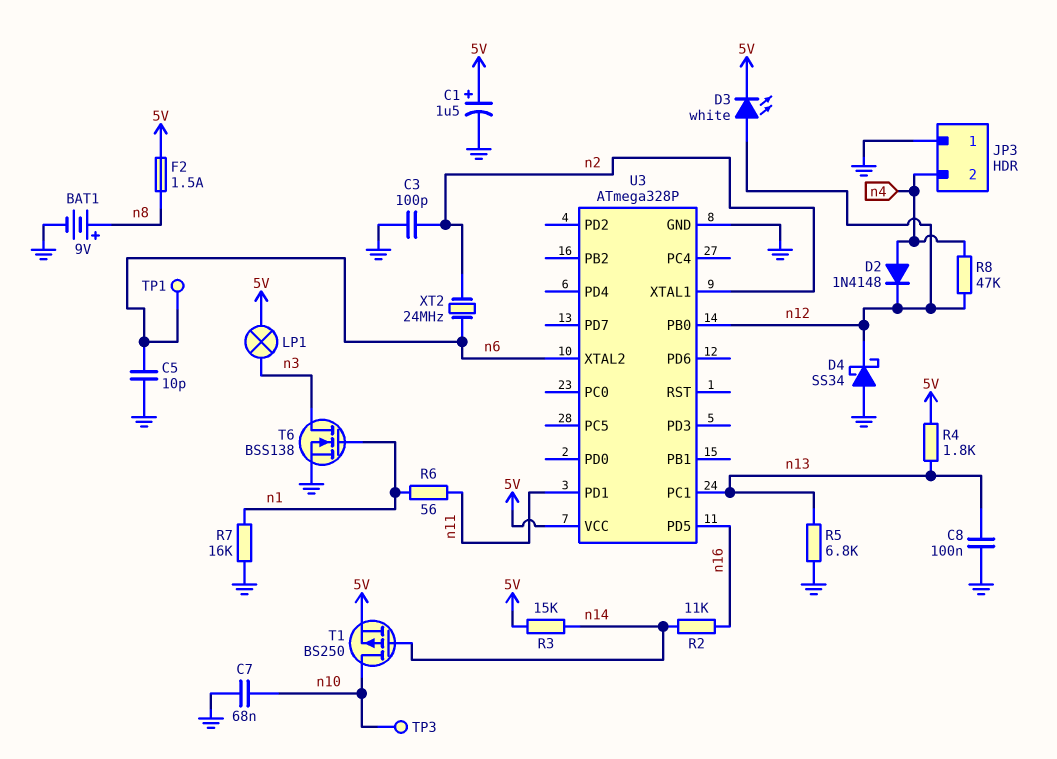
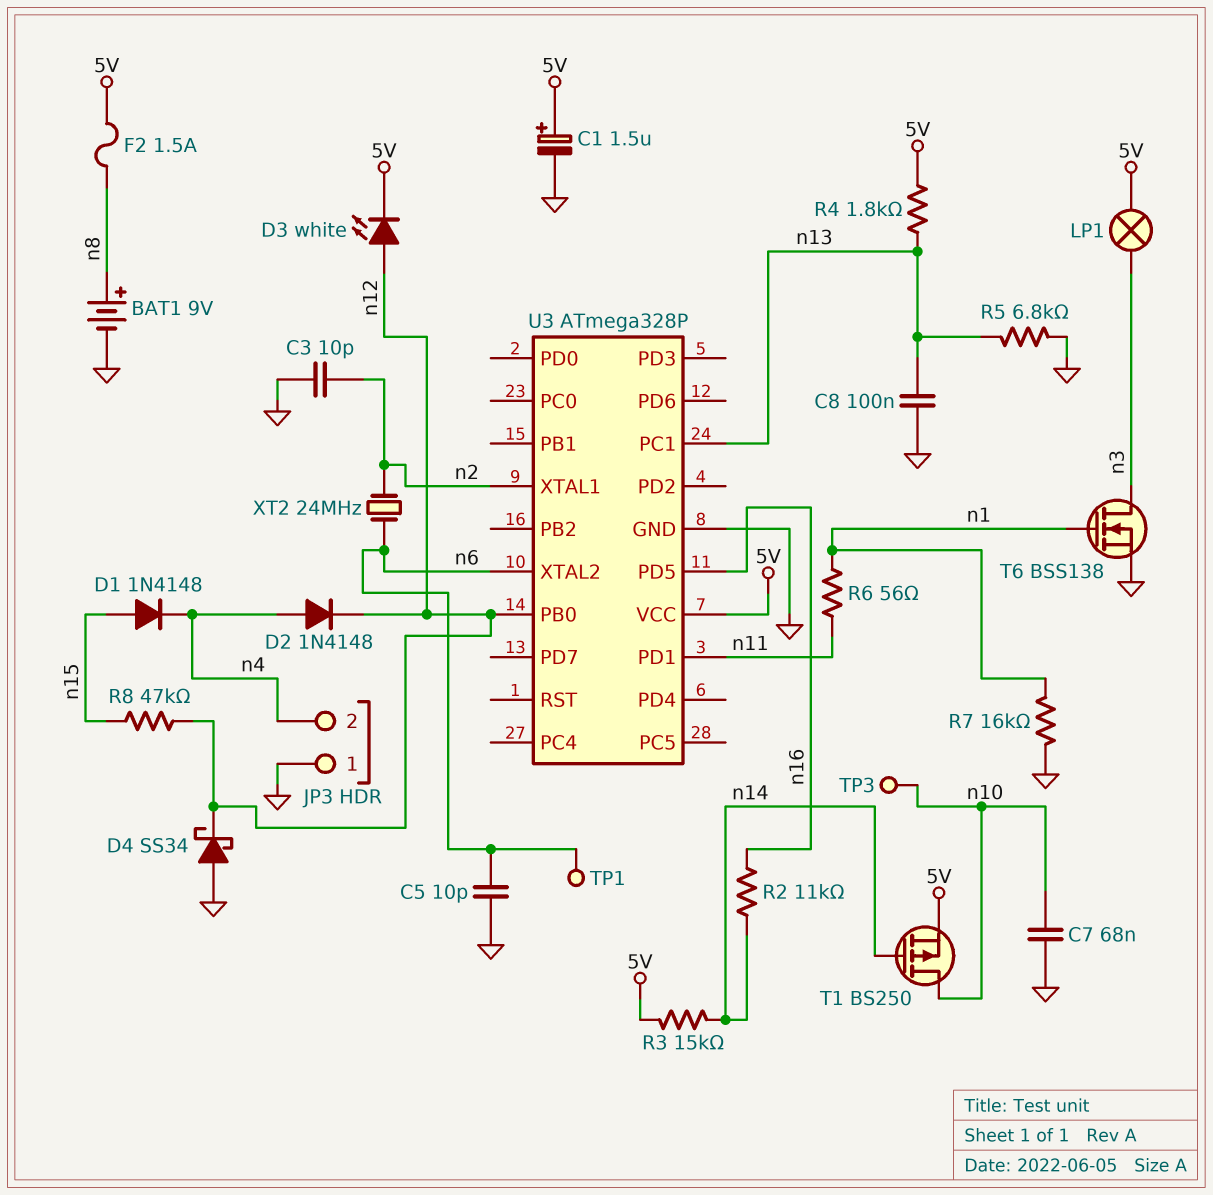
C3: 100pF (GND, n2) -> 10pF (GND, n2)
D1: none -> diode 1N4148 (A n15, K n4)
R8: 47k (n4, n12) -> 47k (n12, n15)

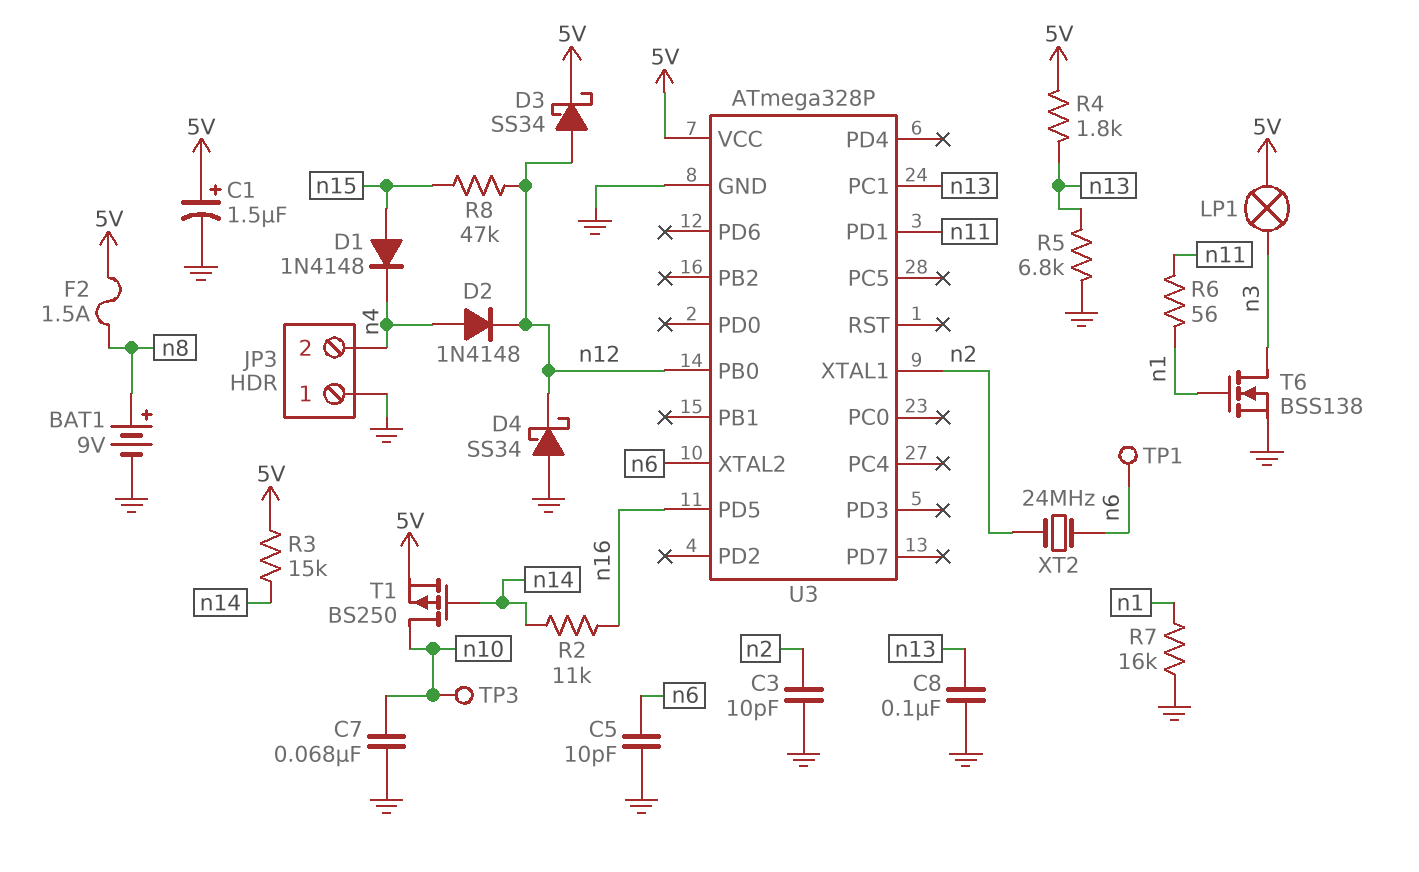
D3: LED white (A n12, K 5V) -> schottky SS34 (A n12, K 5V)

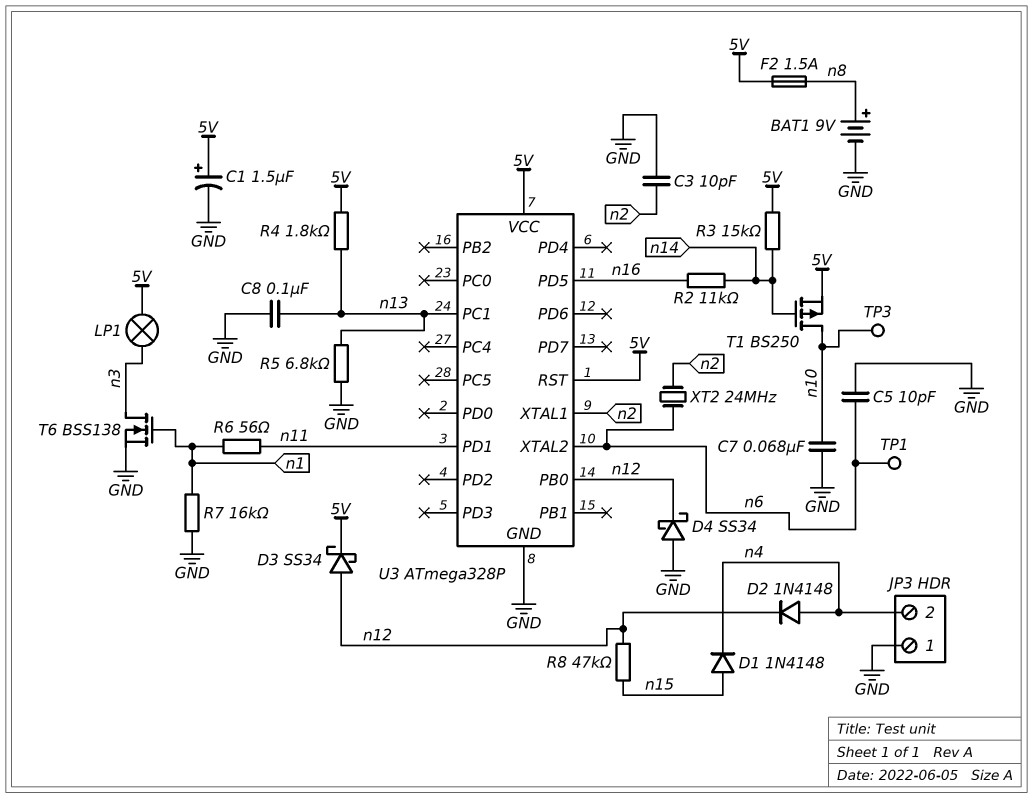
U3 pin RST: none -> 5V

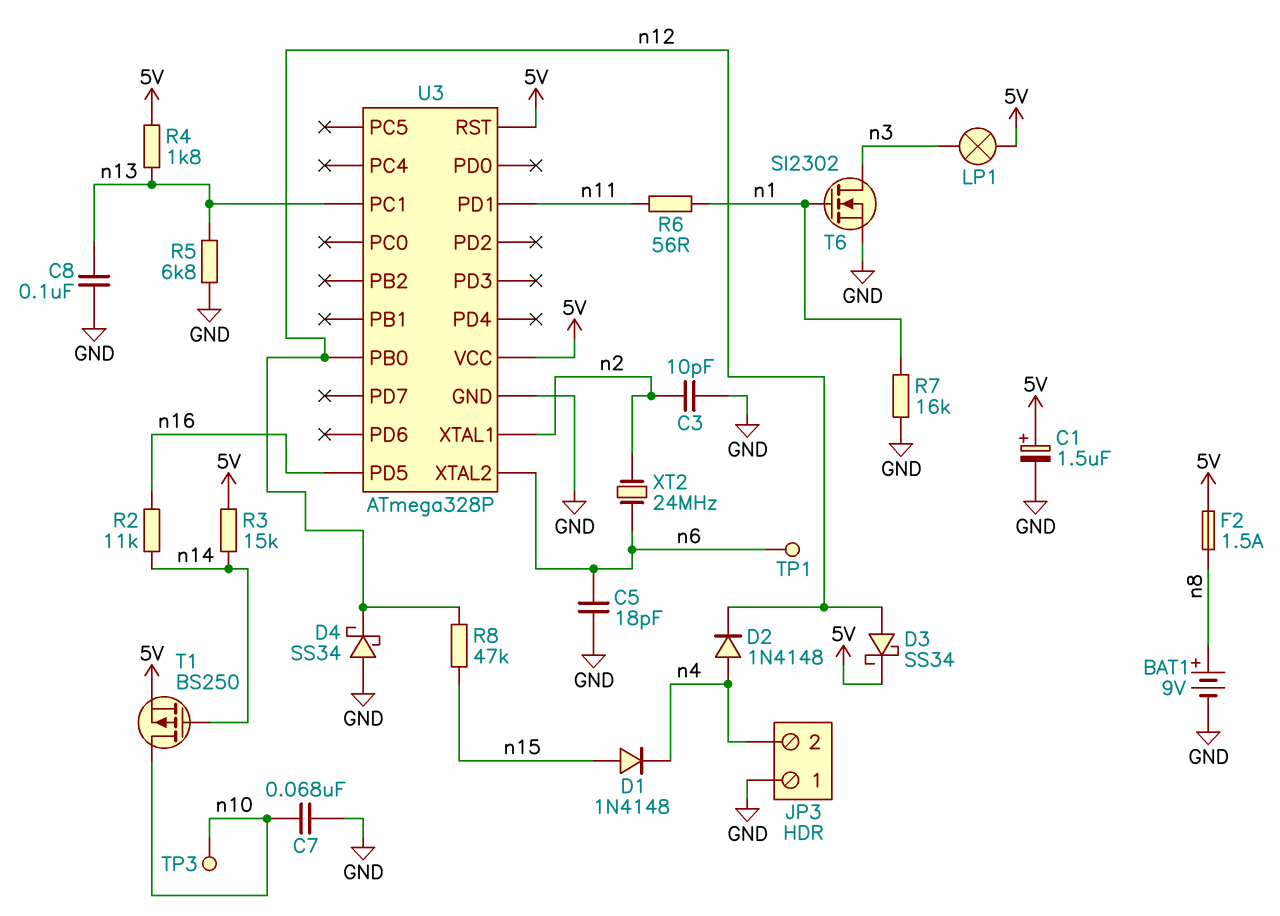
C5: 10pF (GND, n6) -> 18pF (GND, n6)
T6: NMOS BSS138 (G n1, D n3, S GND) -> NMOS SI2302 (G n1, D n3, S GND)

